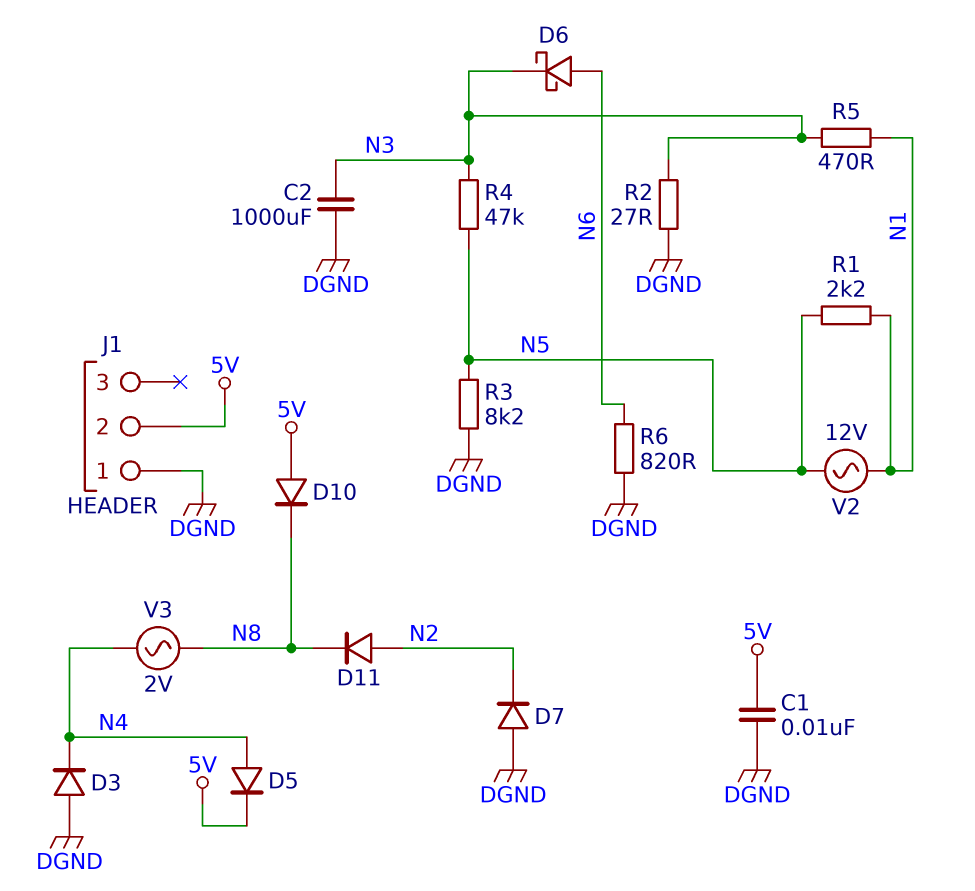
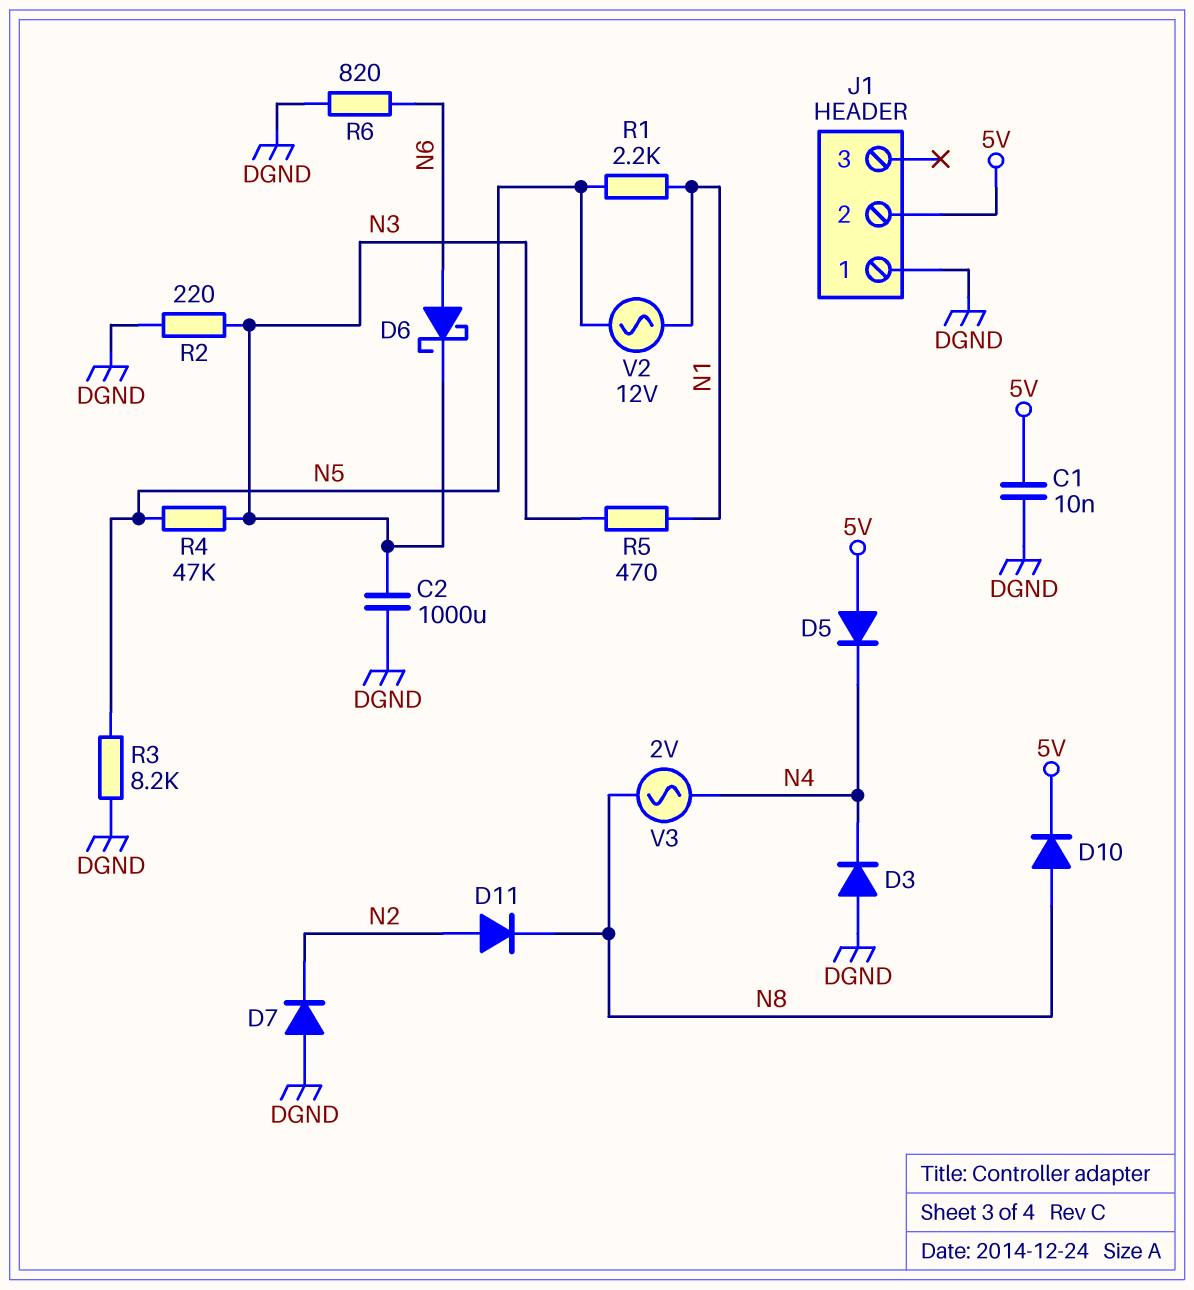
D5: diode (A N4, K 5V) -> diode (A 5V, K N4)
D10: diode (A 5V, K N8) -> diode (A N8, K 5V)
R2: 27 (DGND, N3) -> 220 (DGND, N3)

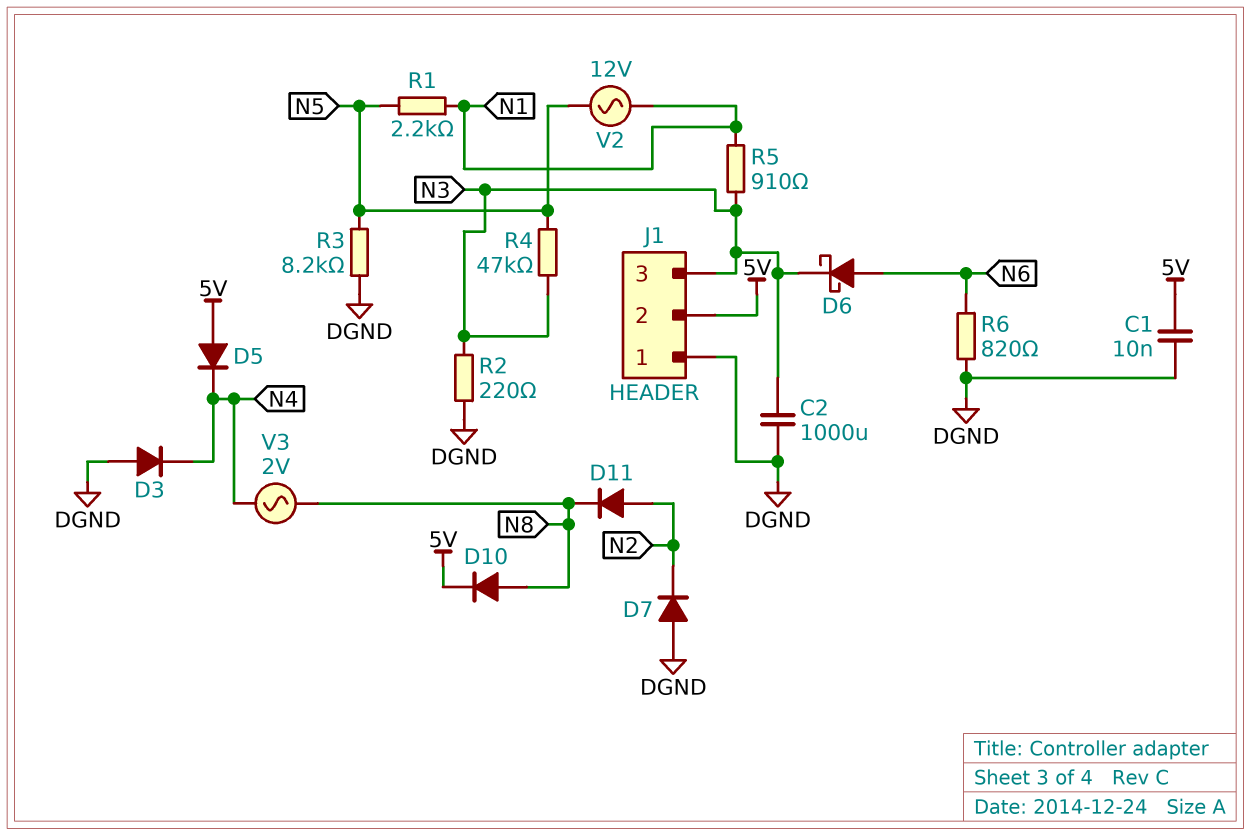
J1 pin 3: none -> N3
R5: 470 (N1, N3) -> 910 (N1, N3)

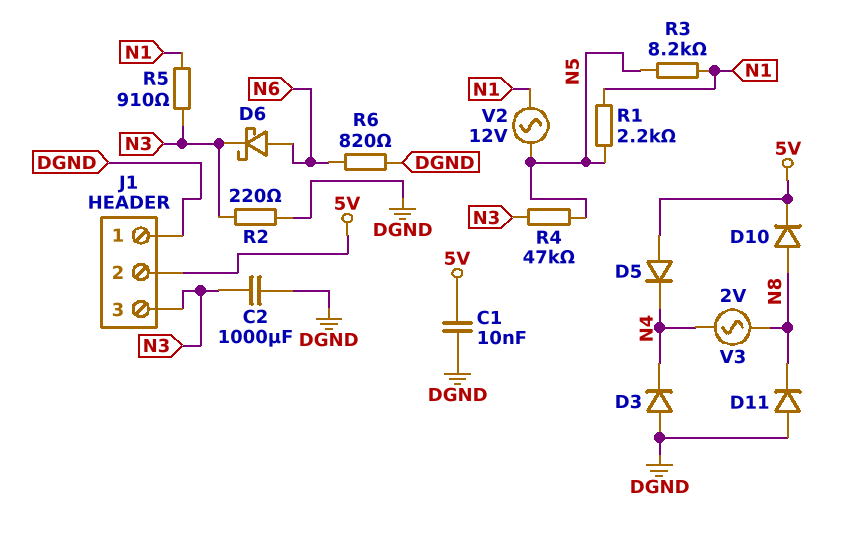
D7: diode (A DGND, K N2) -> none
D11: diode (A N2, K N8) -> diode (A DGND, K N8)
R3: 8.2k (DGND, N5) -> 8.2k (N1, N5)

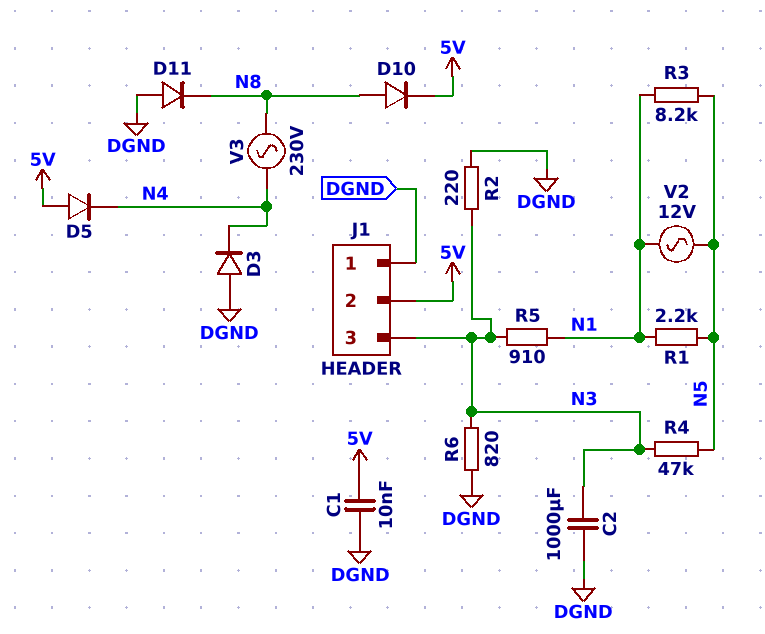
D6: schottky (A N6, K N3) -> none
R6: 820 (DGND, N6) -> 820 (DGND, N3)
V3: AC 2V (N4, N8) -> AC 230V (N4, N8)

